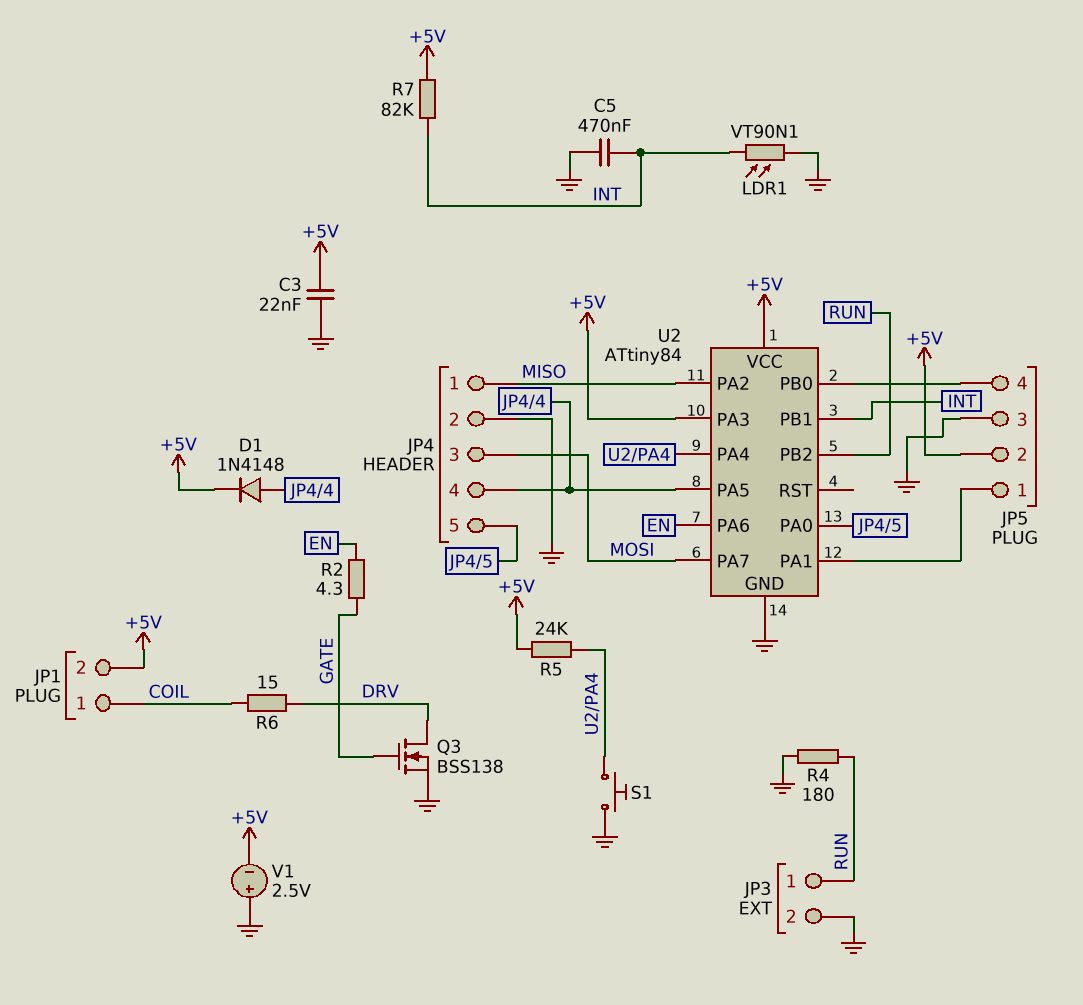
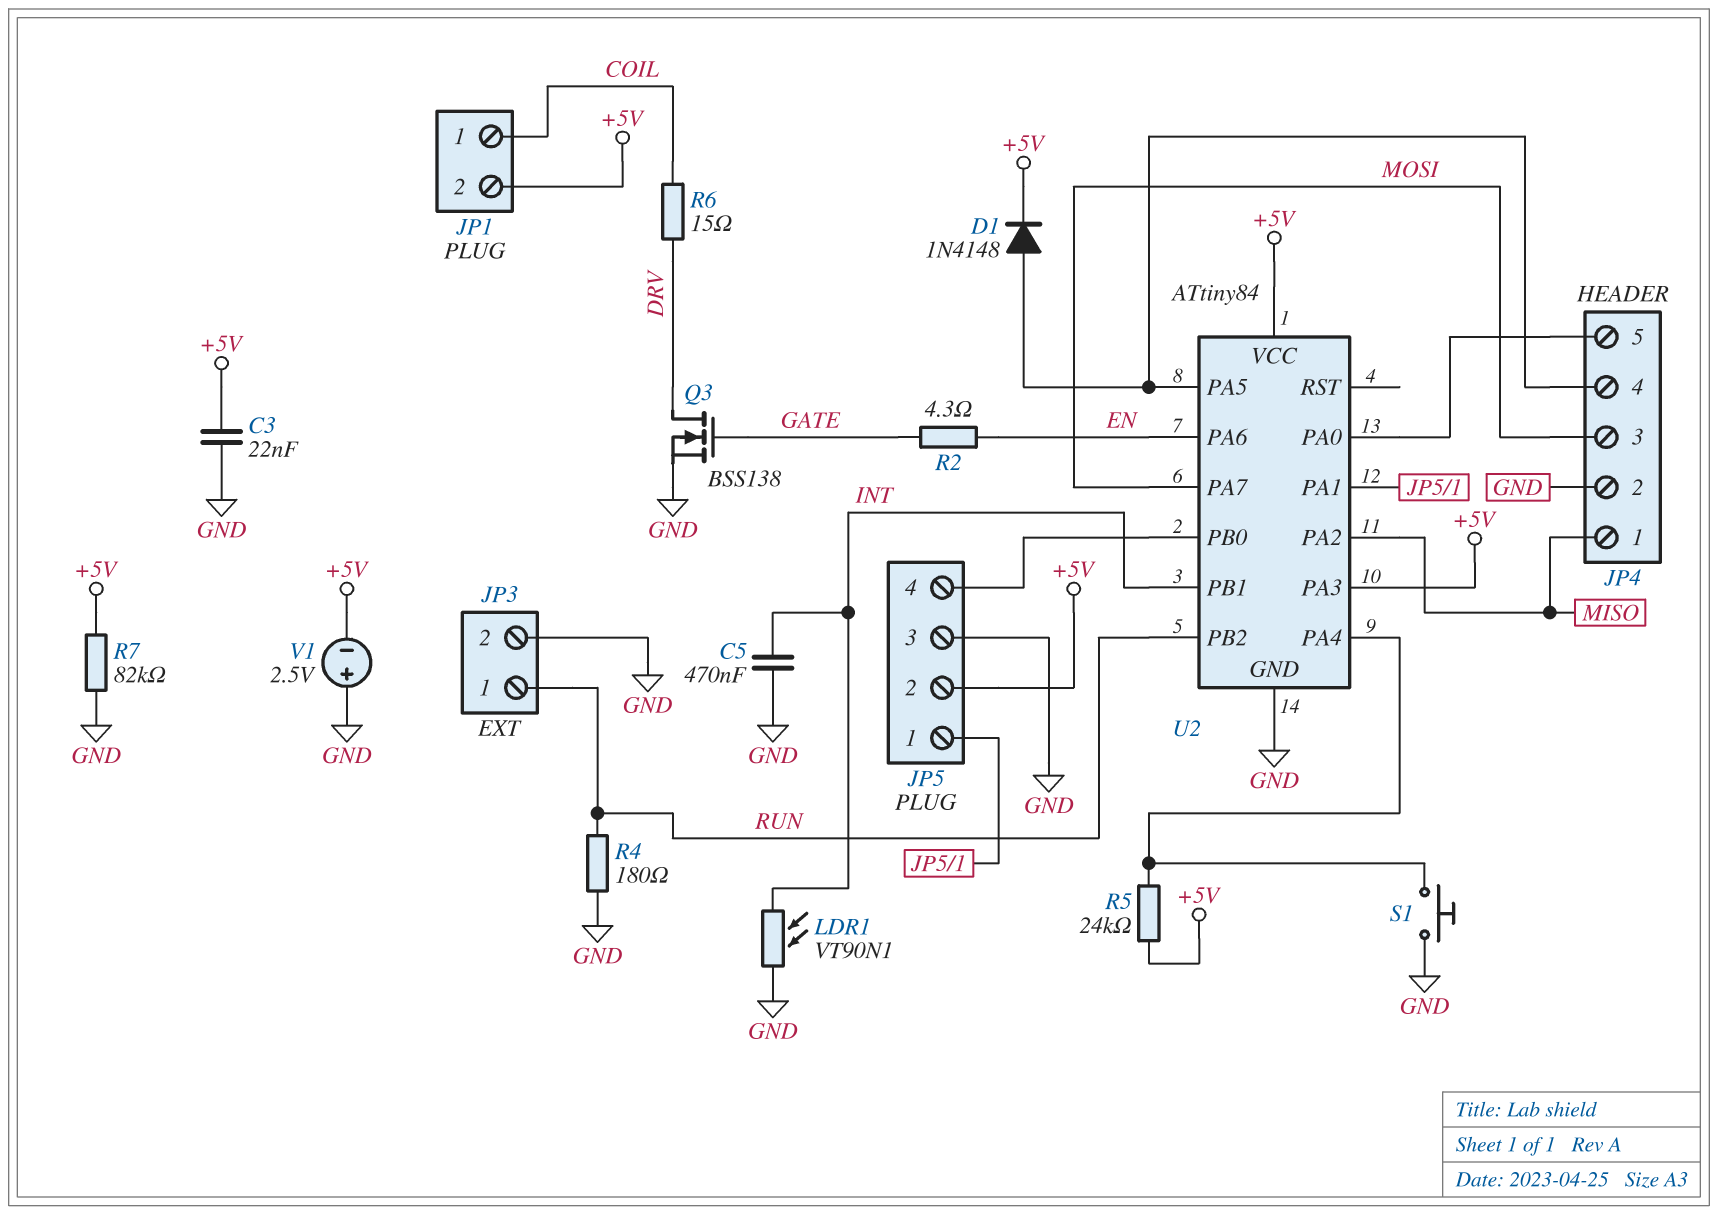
R7: 82k (+5V, INT) -> 82k (+5V, GND)

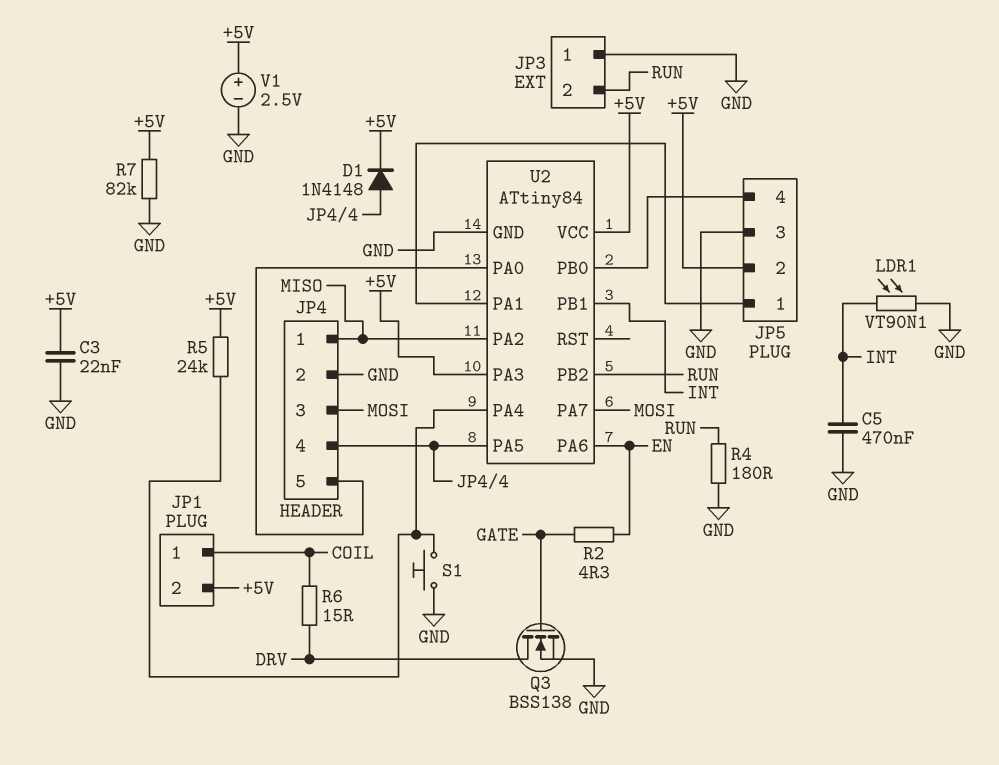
JP3 pin 1: RUN -> GND
JP3 pin 2: GND -> RUN
V1: 2.5V (plus GND, minus +5V) -> 2.5V (plus +5V, minus GND)

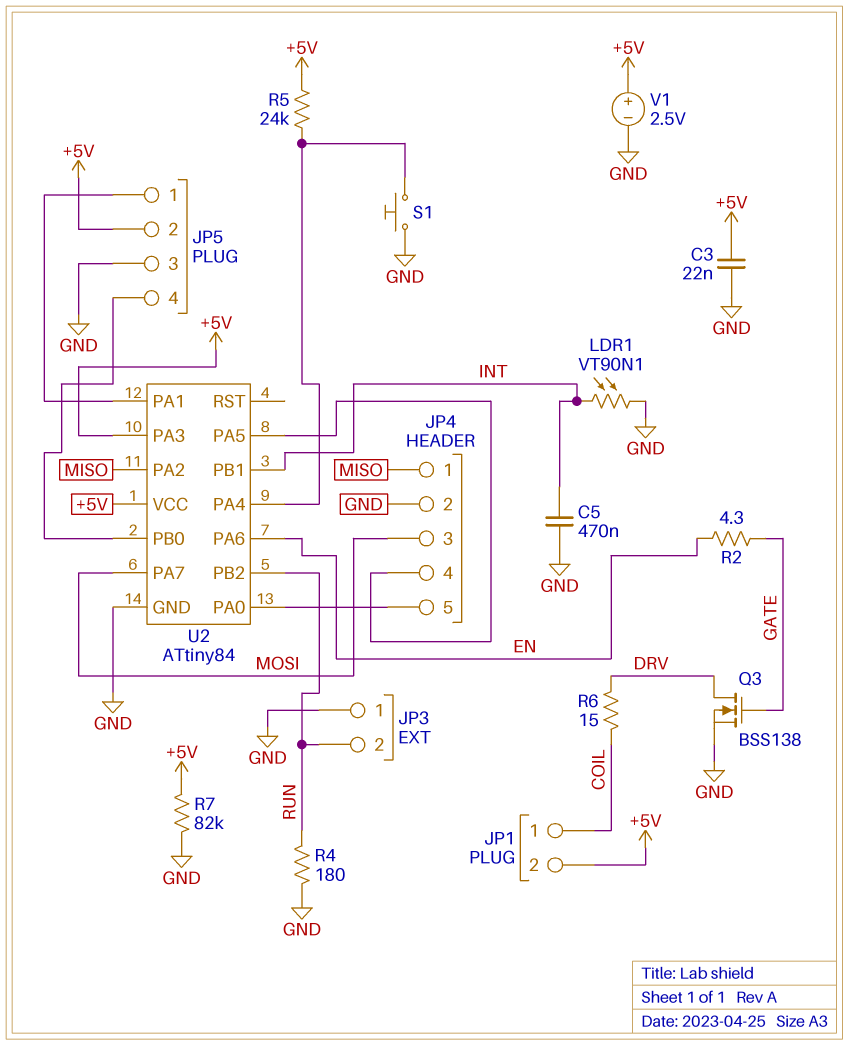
D1: diode 1N4148 (A JP4/4, K +5V) -> none

